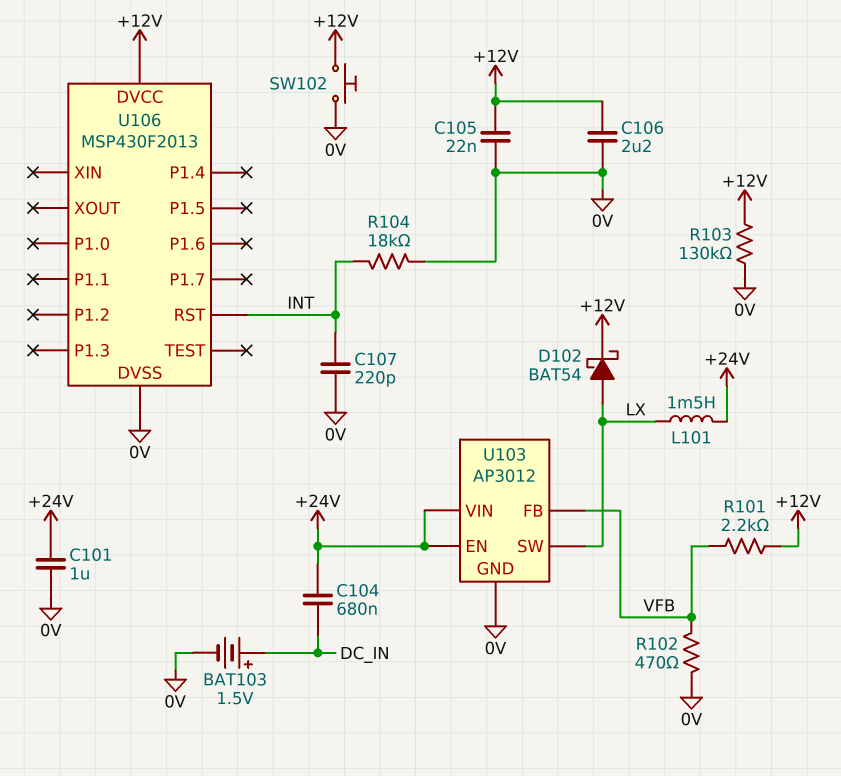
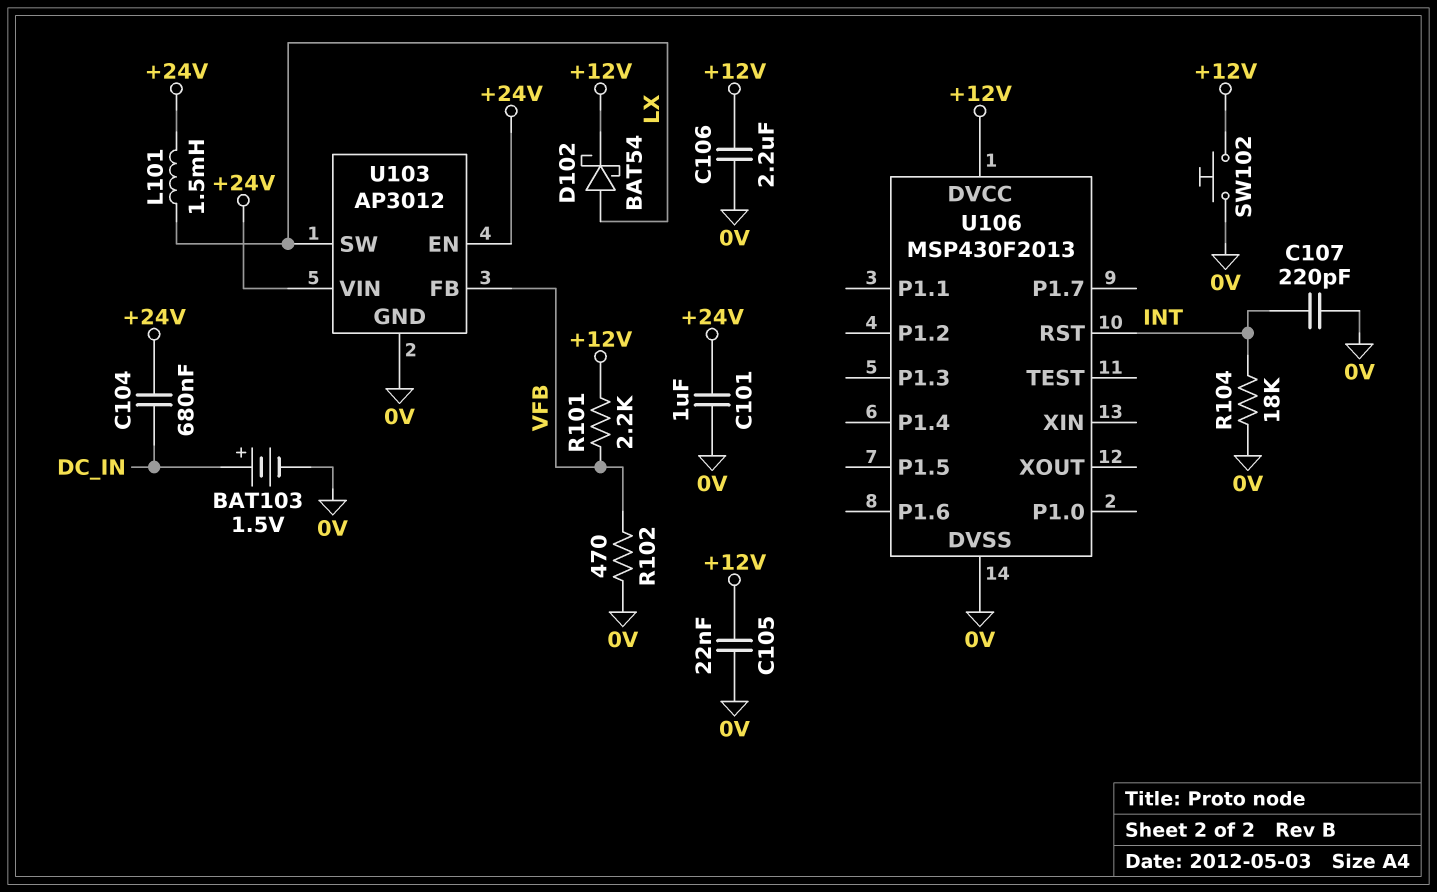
R103: 130k (+12V, 0V) -> none

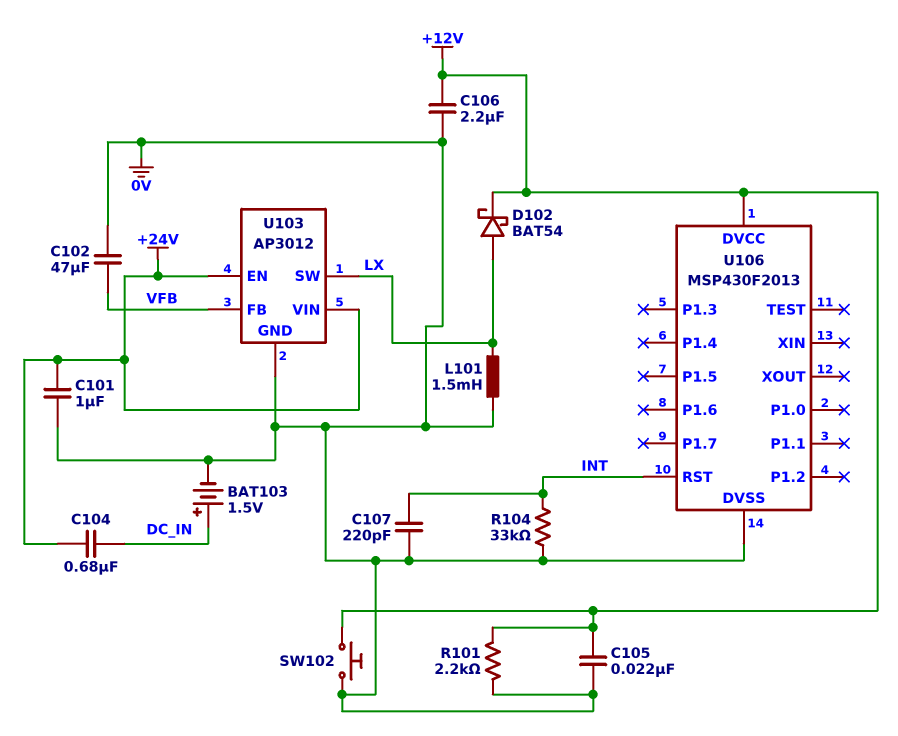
C102: none -> 47uF (0V, VFB)
L101: 1.5mH (+24V, LX) -> 1.5mH (0V, LX)
R101: 2.2k (+12V, VFB) -> 2.2k (+12V, 0V)
R102: 470 (0V, VFB) -> none
R104: 18k (0V, INT) -> 33k (0V, INT)

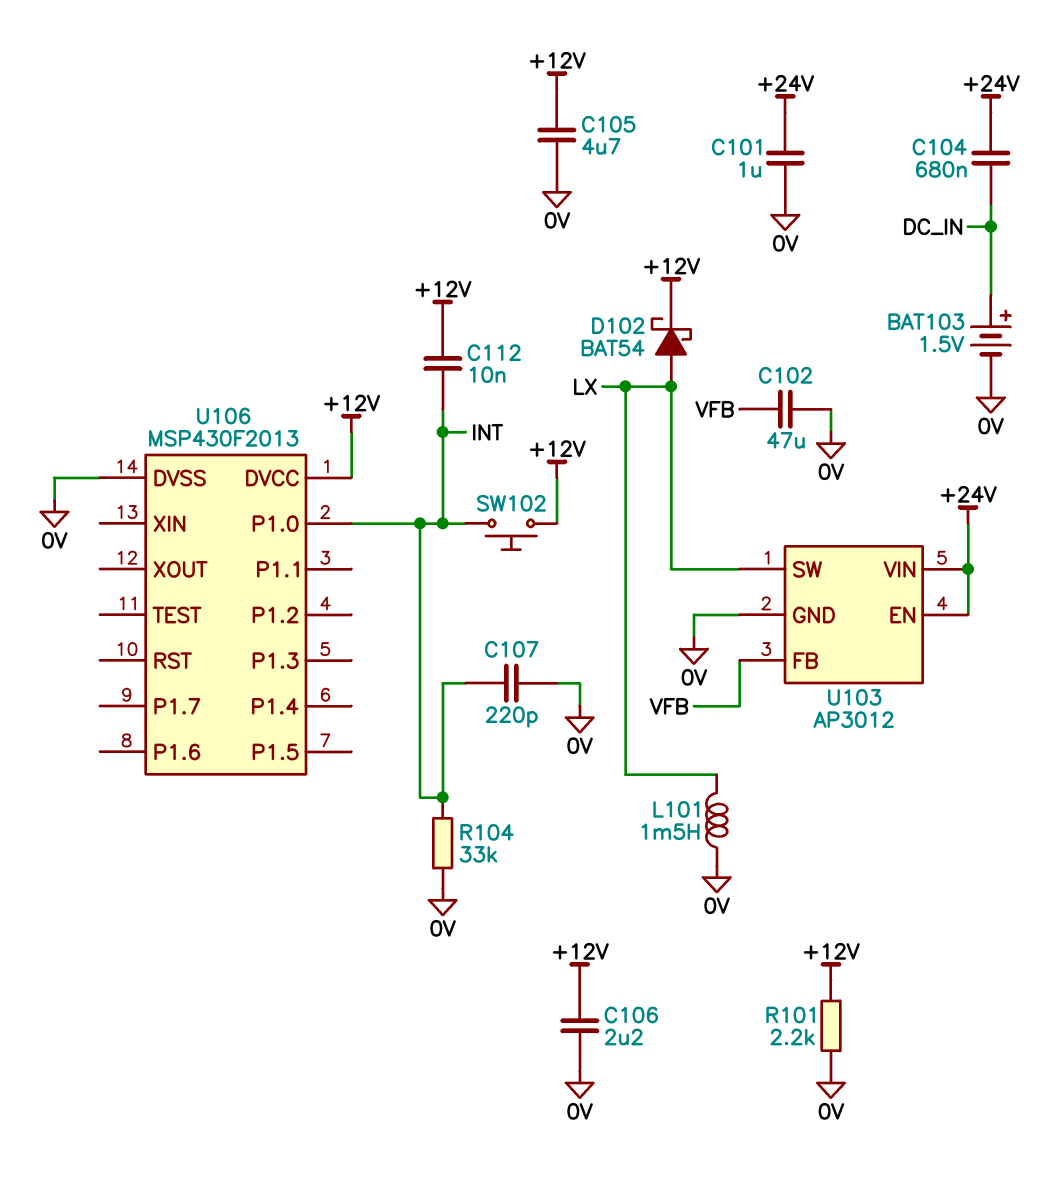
C105: 22nF (+12V, 0V) -> 4.7uF (+12V, 0V)
C112: none -> 10nF (+12V, INT)
SW102: button (+12V, 0V) -> button (+12V, INT)
U106 pin P1.0: none -> INT
U106 pin RST: INT -> none

